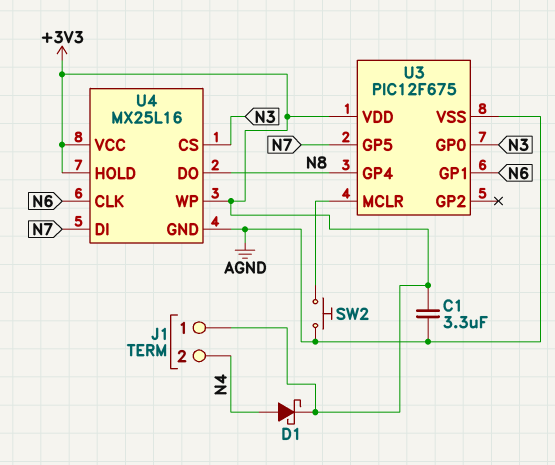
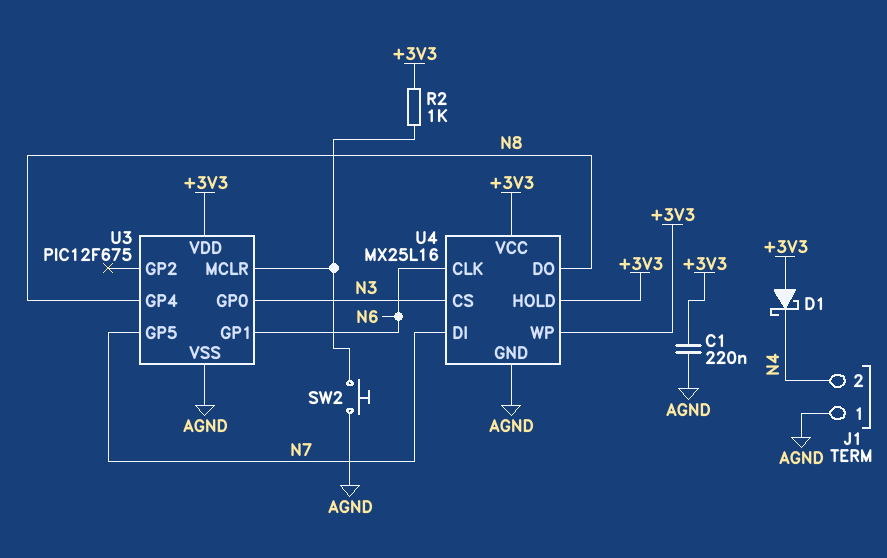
C1: 3.3uF (+3V3, AGND) -> 220nF (+3V3, AGND)
D1: schottky (A N4, K +3V3) -> schottky (A +3V3, K N4)
J1 pin 1: +3V3 -> AGND
R2: none -> 1k (+3V3, U3/MCLR)

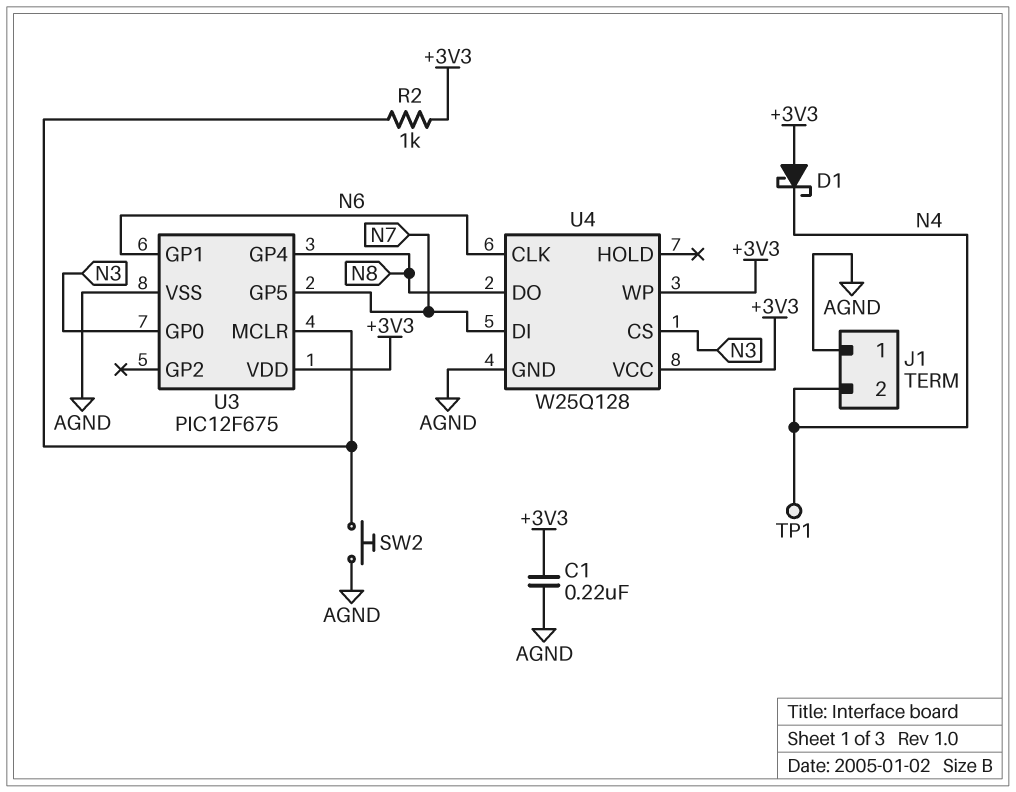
TP1: none -> test point (N4)
U4: MX25L16 -> W25Q128
U4 pin HOLD: +3V3 -> none

